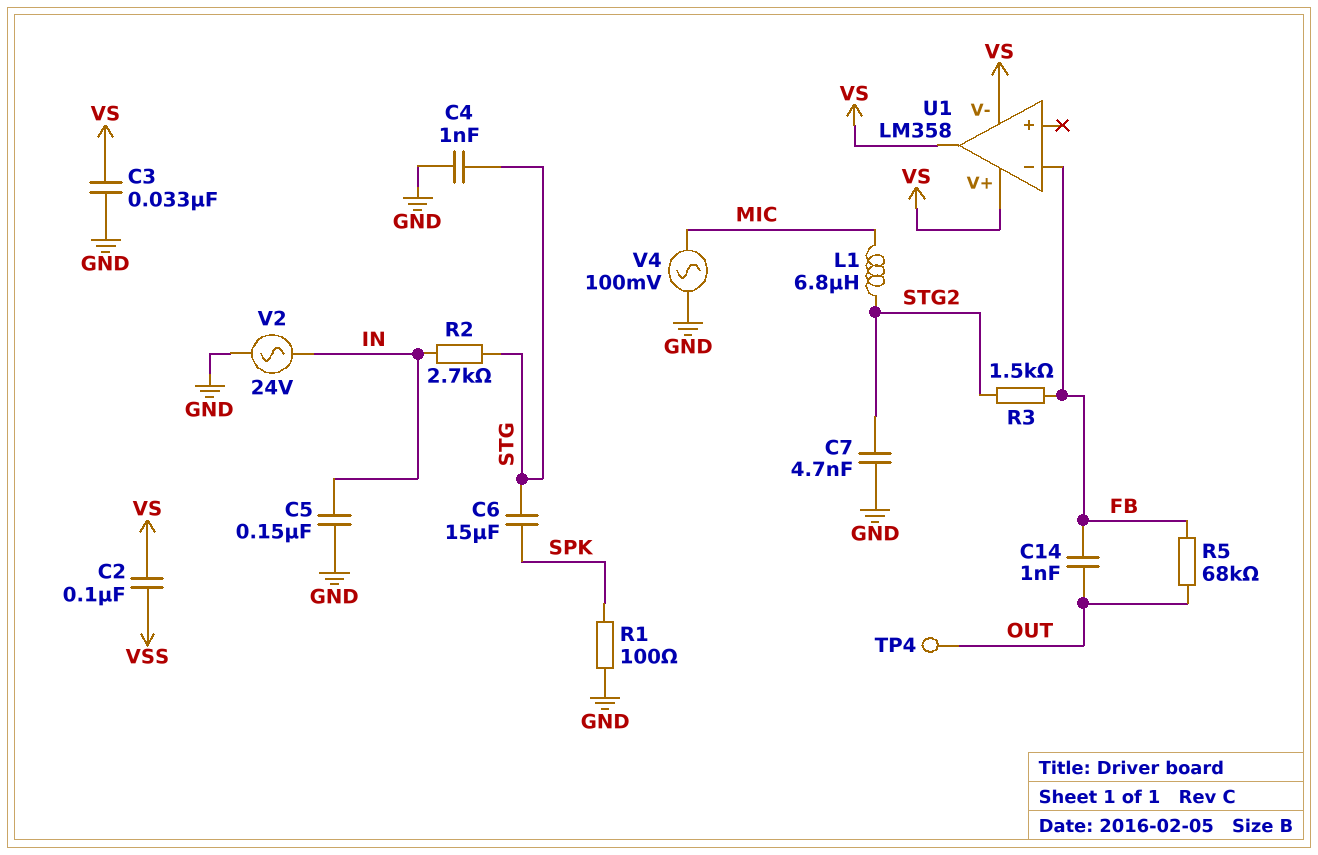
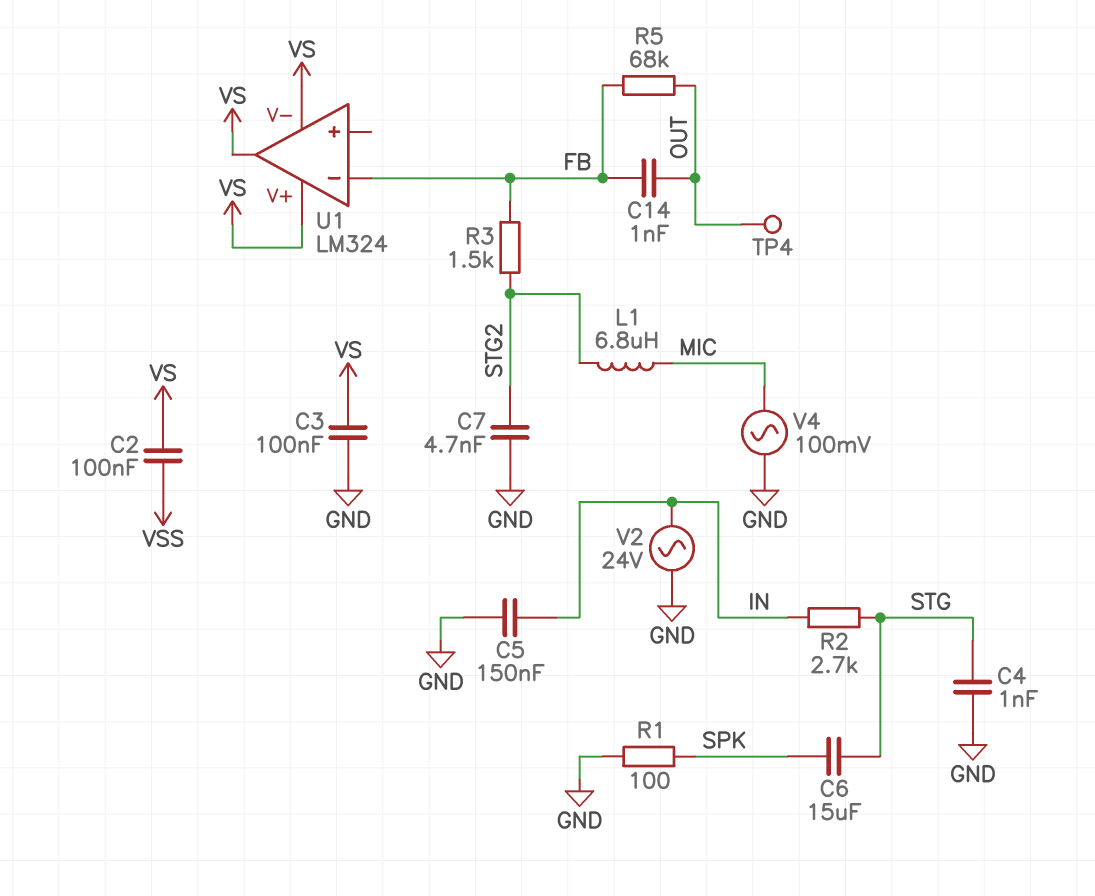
C3: 33nF (GND, VS) -> 100nF (GND, VS)
U1: LM358 -> LM324

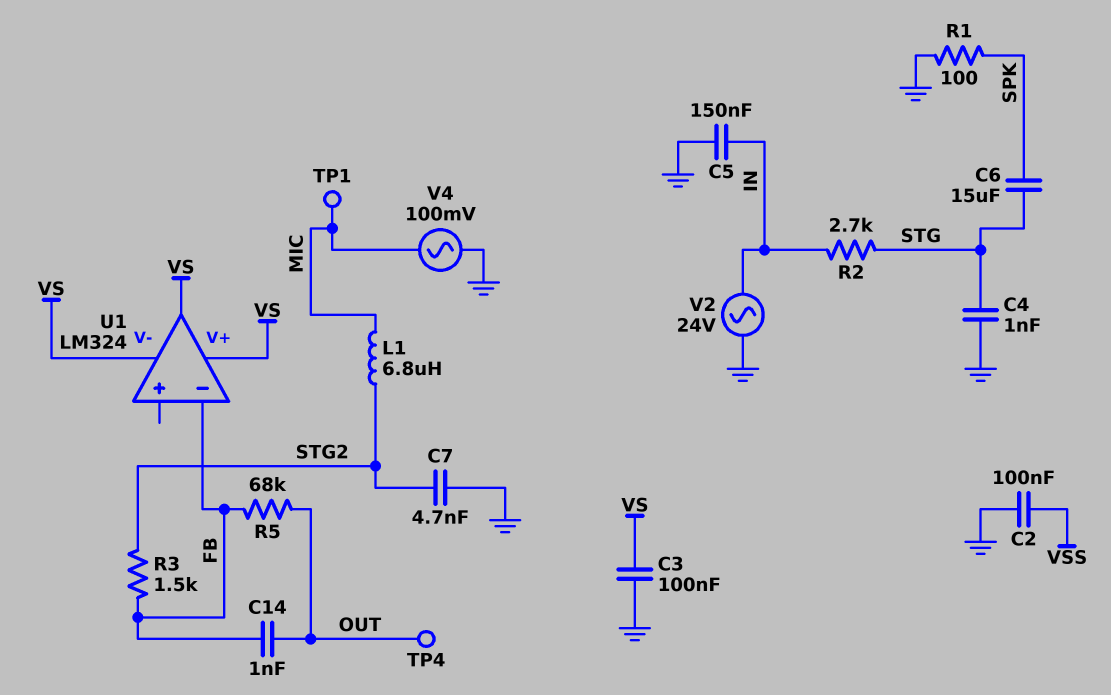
C2: 100nF (VS, VSS) -> 100nF (GND, VSS)
TP1: none -> test point (MIC)

